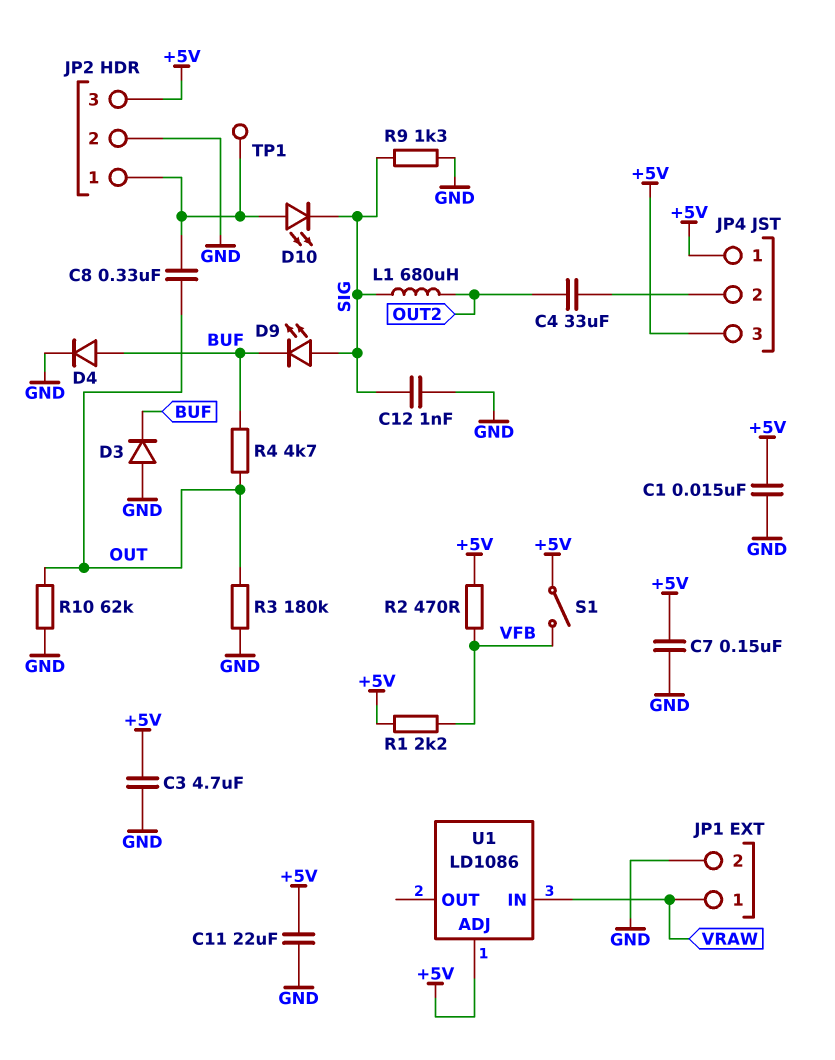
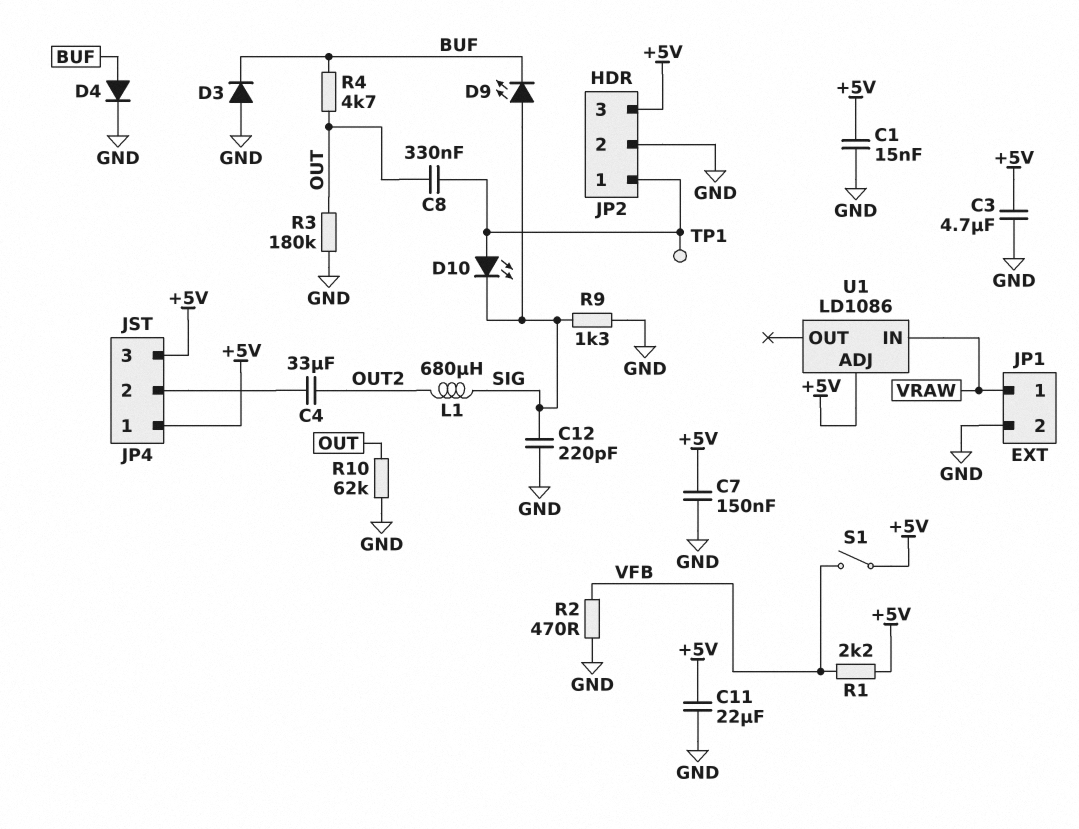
C12: 1nF (GND, SIG) -> 220pF (GND, SIG)
R2: 470 (+5V, VFB) -> 470 (GND, VFB)

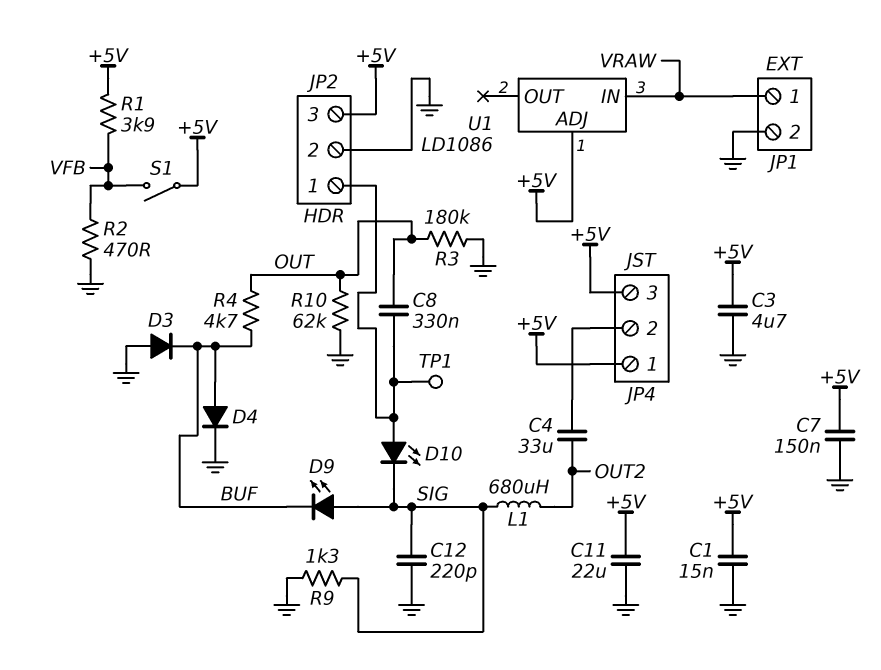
R1: 2.2k (+5V, VFB) -> 3.9k (+5V, VFB)

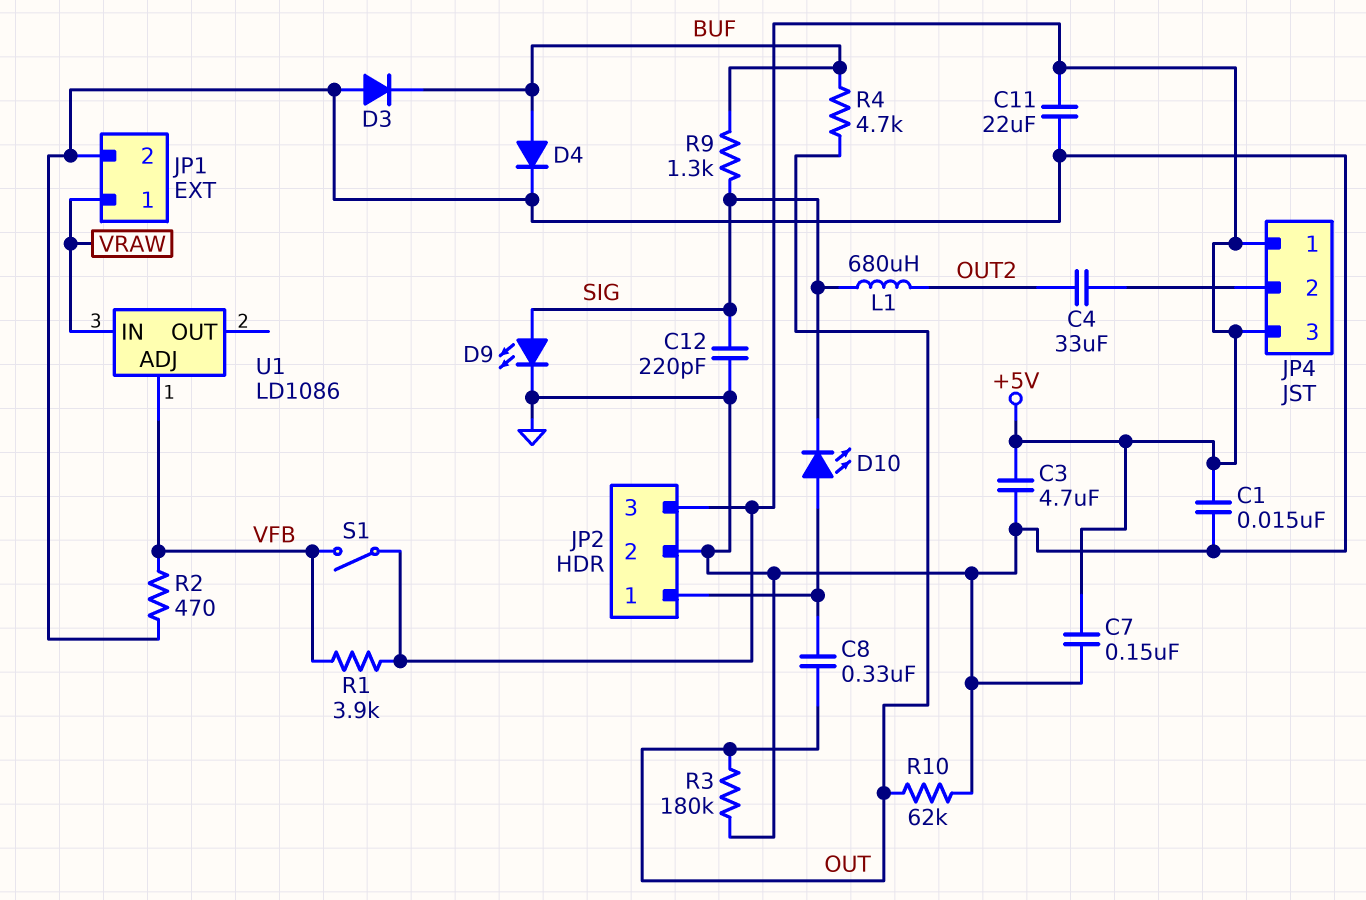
D9: LED (A SIG, K BUF) -> LED (A SIG, K GND)
R9: 1.3k (GND, SIG) -> 1.3k (BUF, SIG)
TP1: test point (JP2/1) -> none
U1 pin ADJ: +5V -> VFB

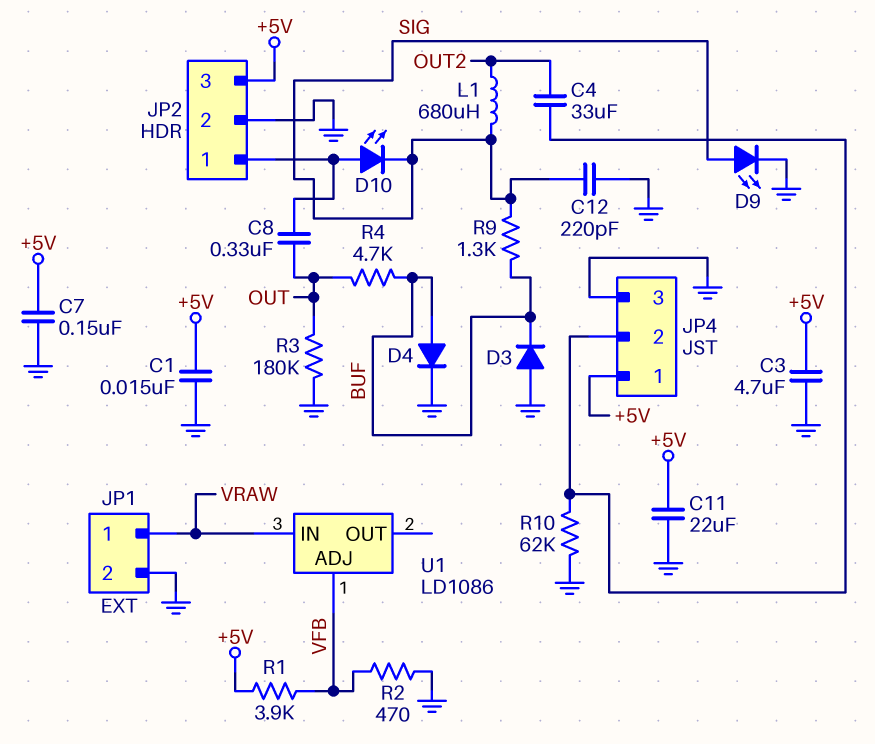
JP4 pin 3: +5V -> GND
R10: 62k (GND, OUT) -> 62k (GND, JP4/2)
S1: switch (+5V, VFB) -> none

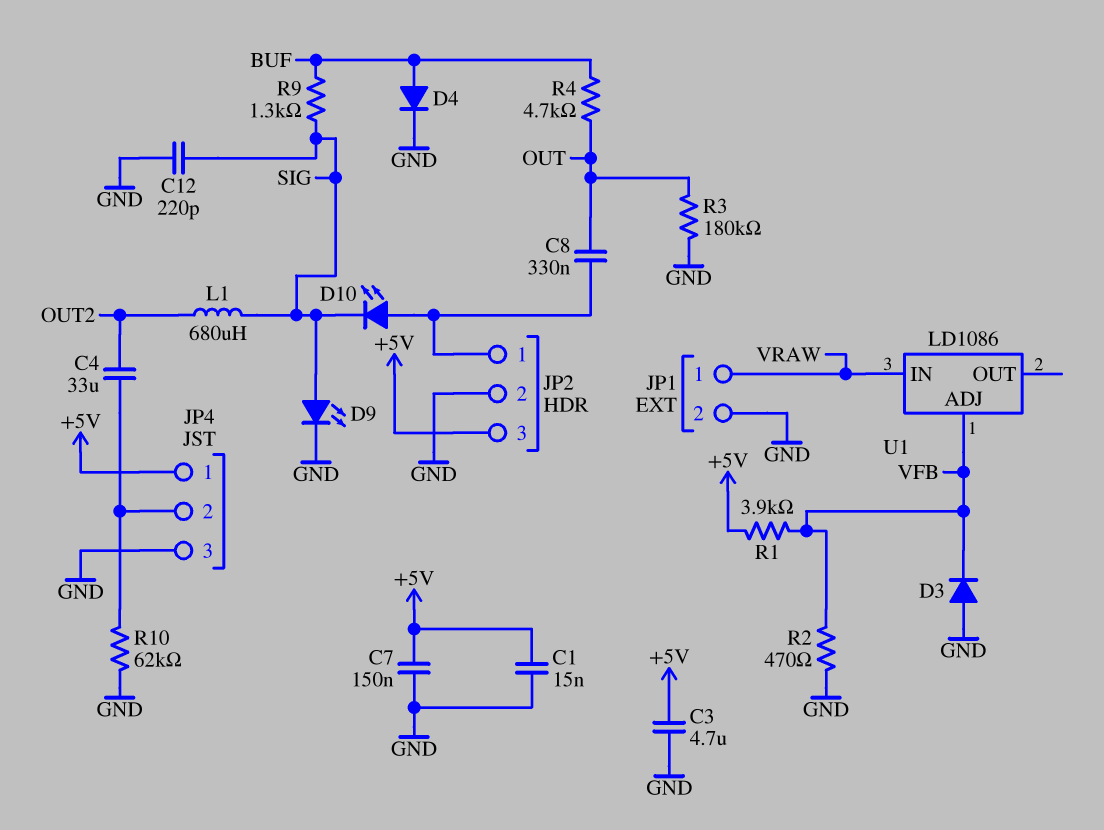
C11: 22uF (+5V, GND) -> none
D3: diode (A GND, K BUF) -> diode (A GND, K VFB)

